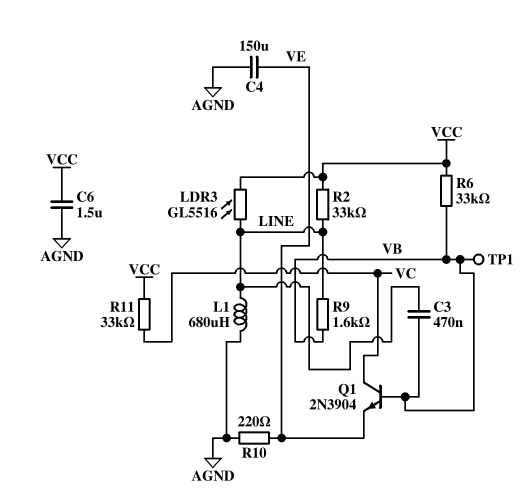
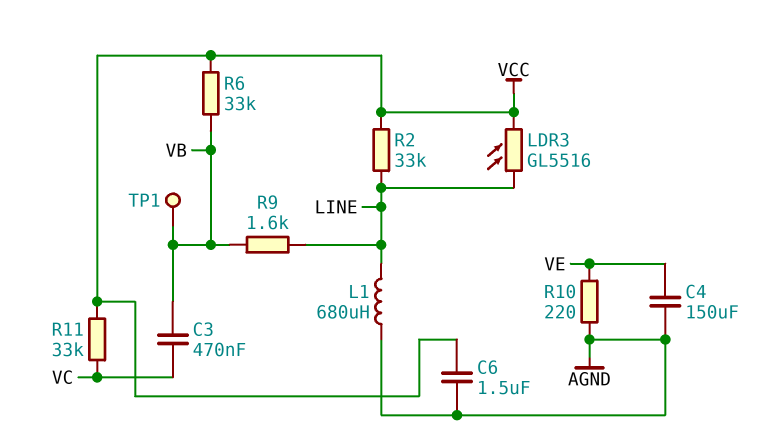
C3: 470nF (LINE, VB) -> 470nF (VB, VC)
Q1: NPN 2N3904 (B VB, C VC, E VE) -> none

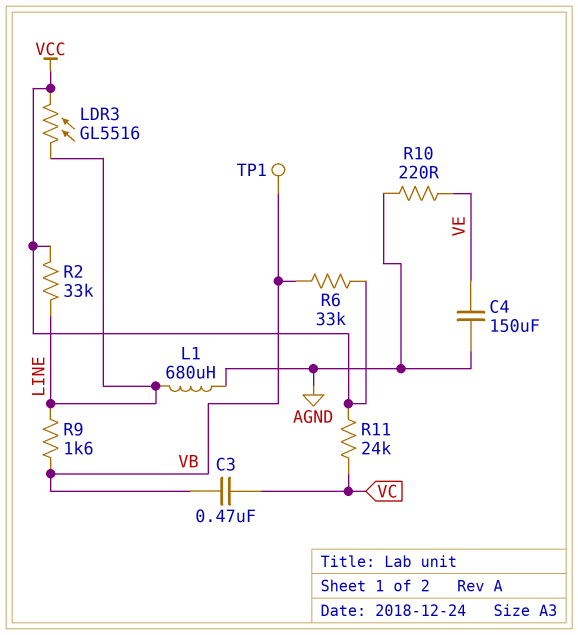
C6: 1.5uF (AGND, VCC) -> none
R11: 33k (VC, VCC) -> 24k (VC, VCC)

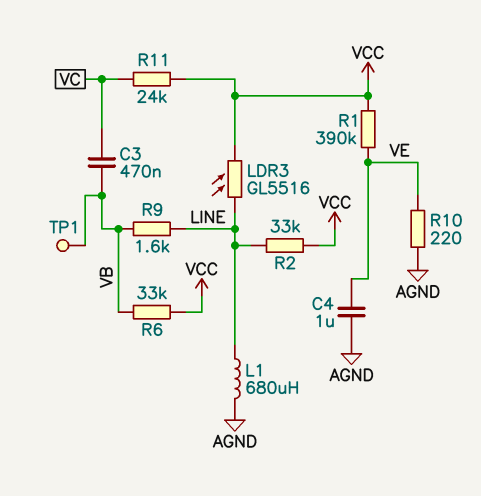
C4: 150uF (AGND, VE) -> 1uF (AGND, VE)
R1: none -> 390k (VCC, VE)

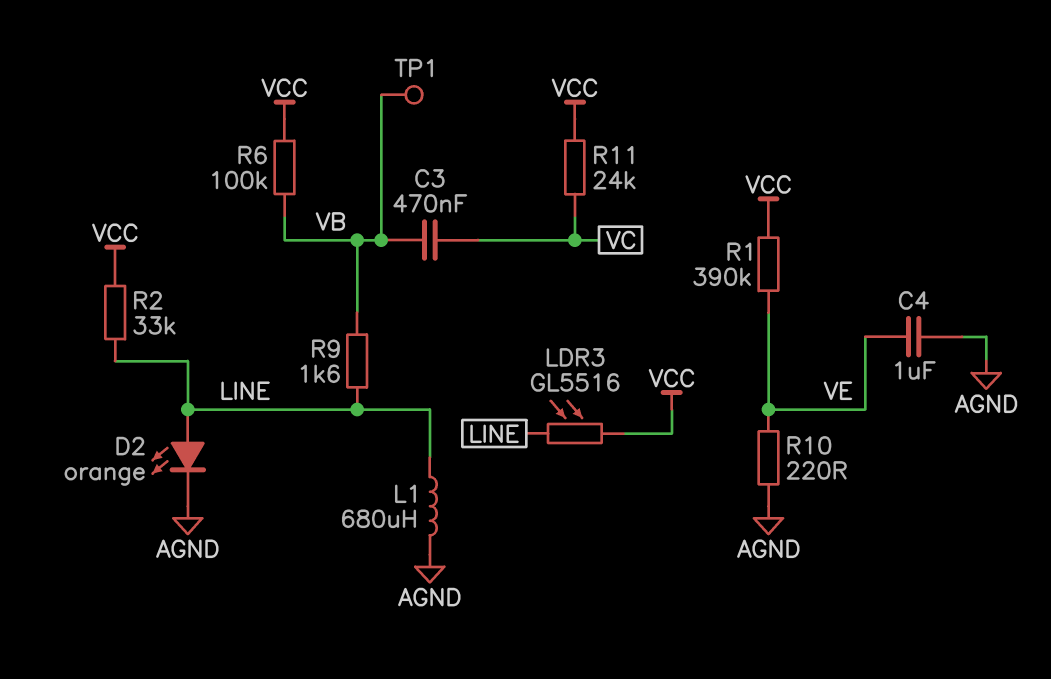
D2: none -> LED orange (A LINE, K AGND)
R6: 33k (VB, VCC) -> 100k (VB, VCC)

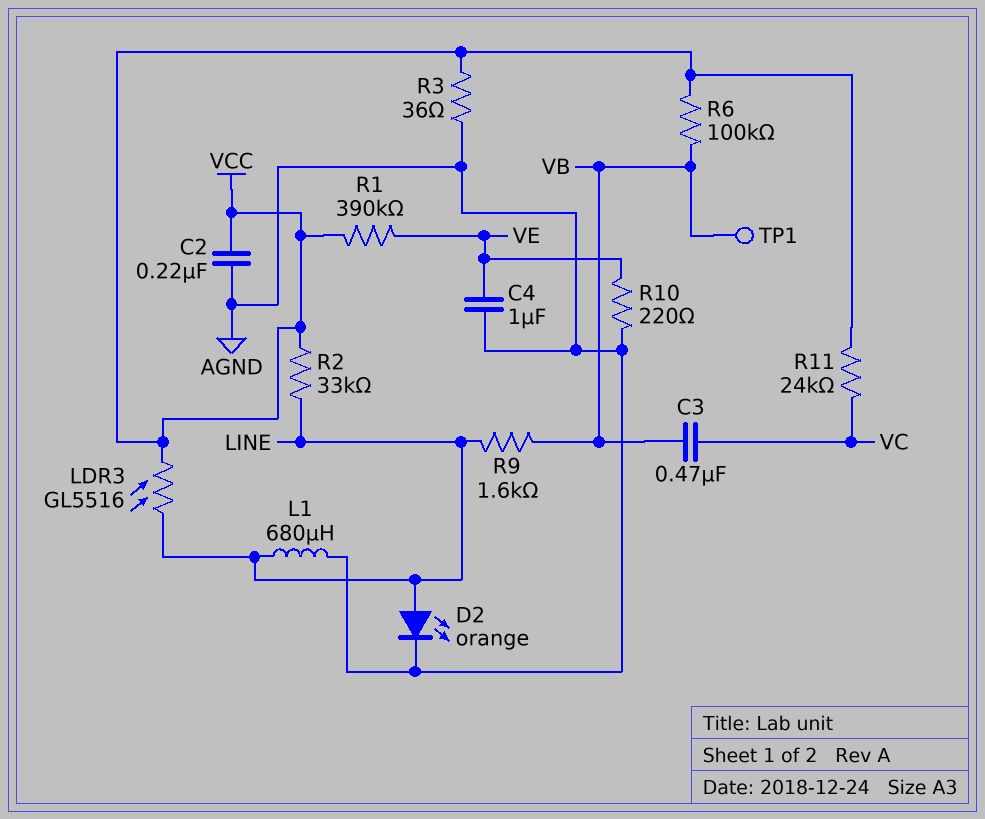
C2: none -> 220nF (AGND, VCC)
R3: none -> 36 (AGND, VCC)

